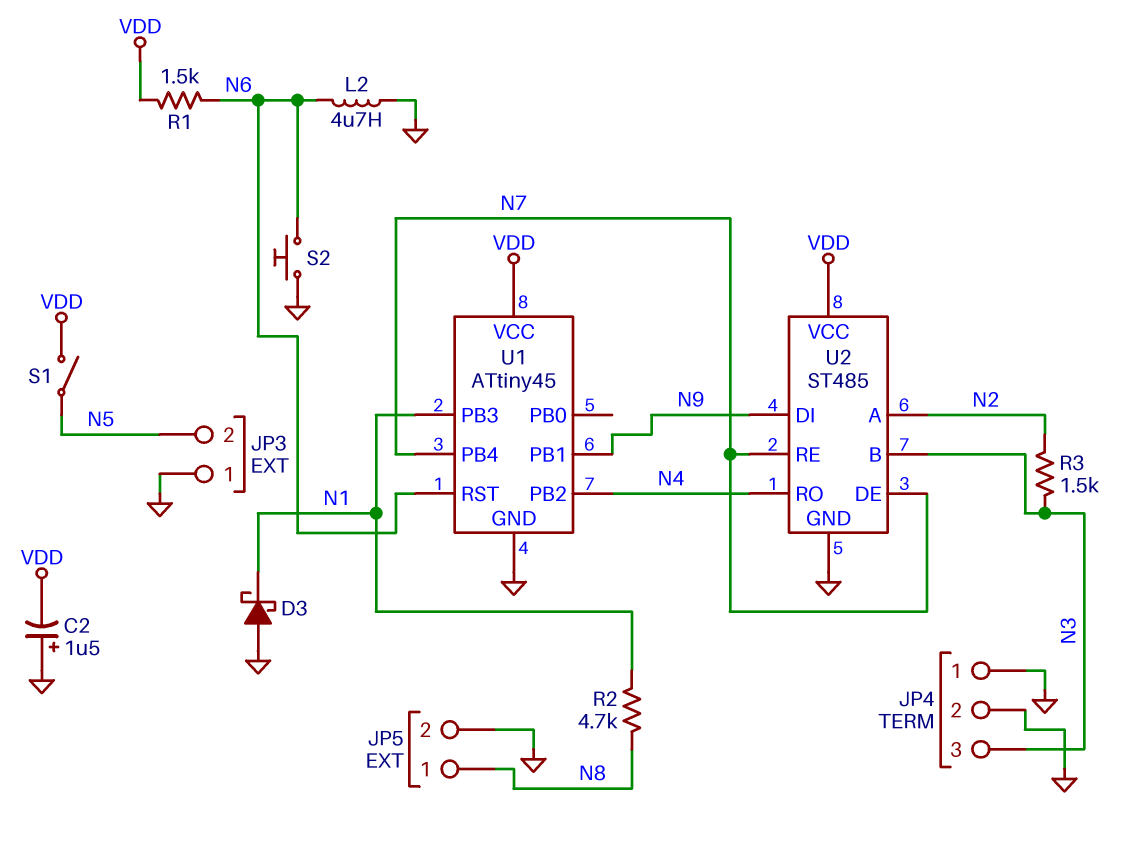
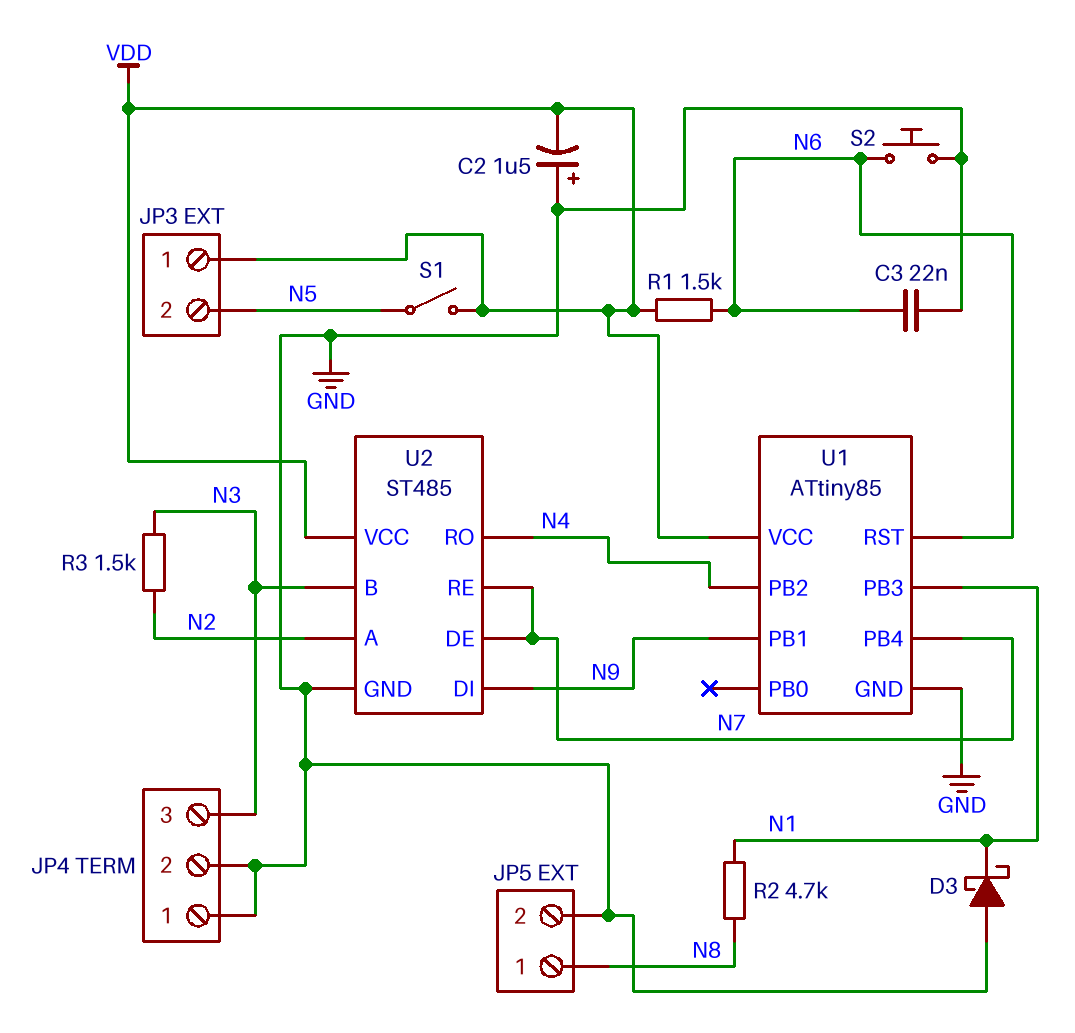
C3: none -> 22nF (GND, N6)
JP3 pin 1: GND -> VDD
L2: 4.7uH (GND, N6) -> none
U1: ATtiny45 -> ATtiny85

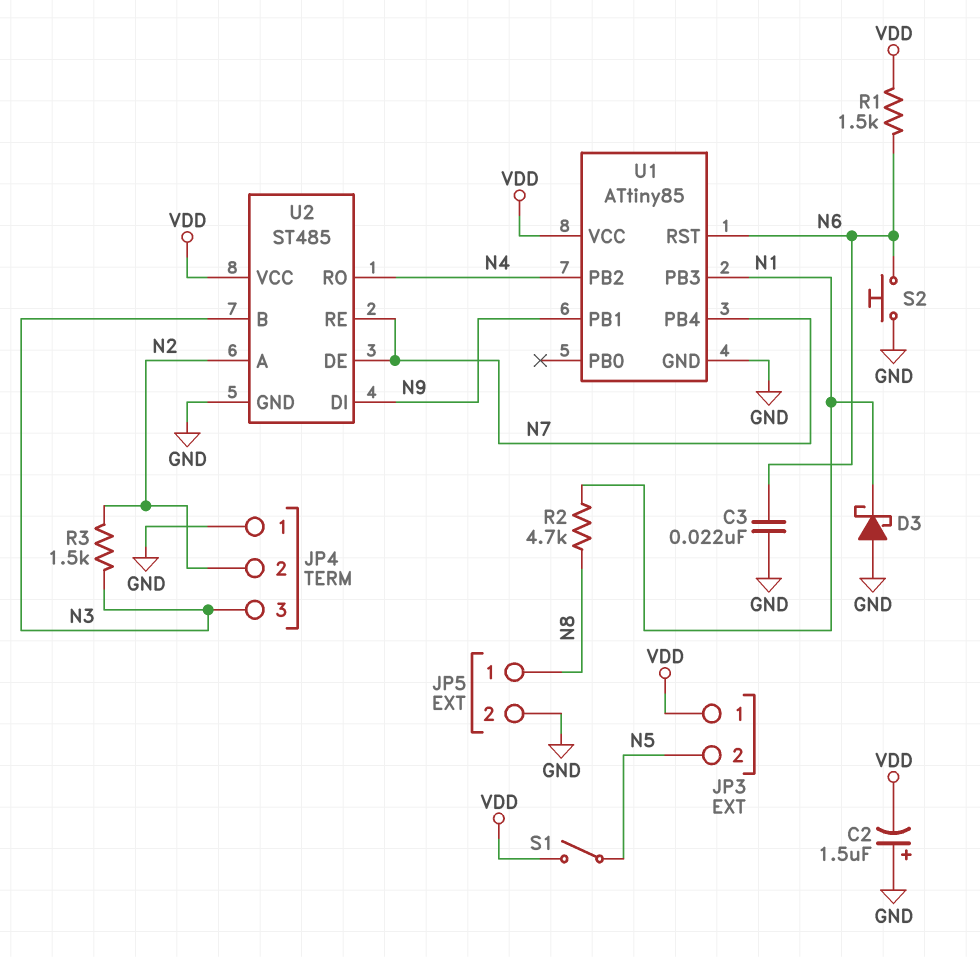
JP4 pin 2: GND -> N2

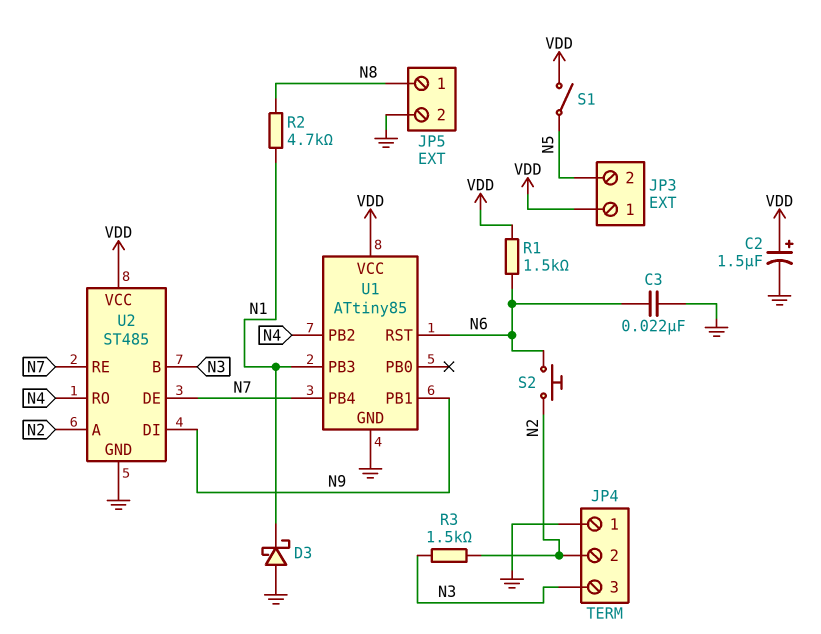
C2: 1.5uF (plus GND, minus VDD) -> 1.5uF (plus VDD, minus GND)
S2: button (GND, N6) -> button (N2, N6)

